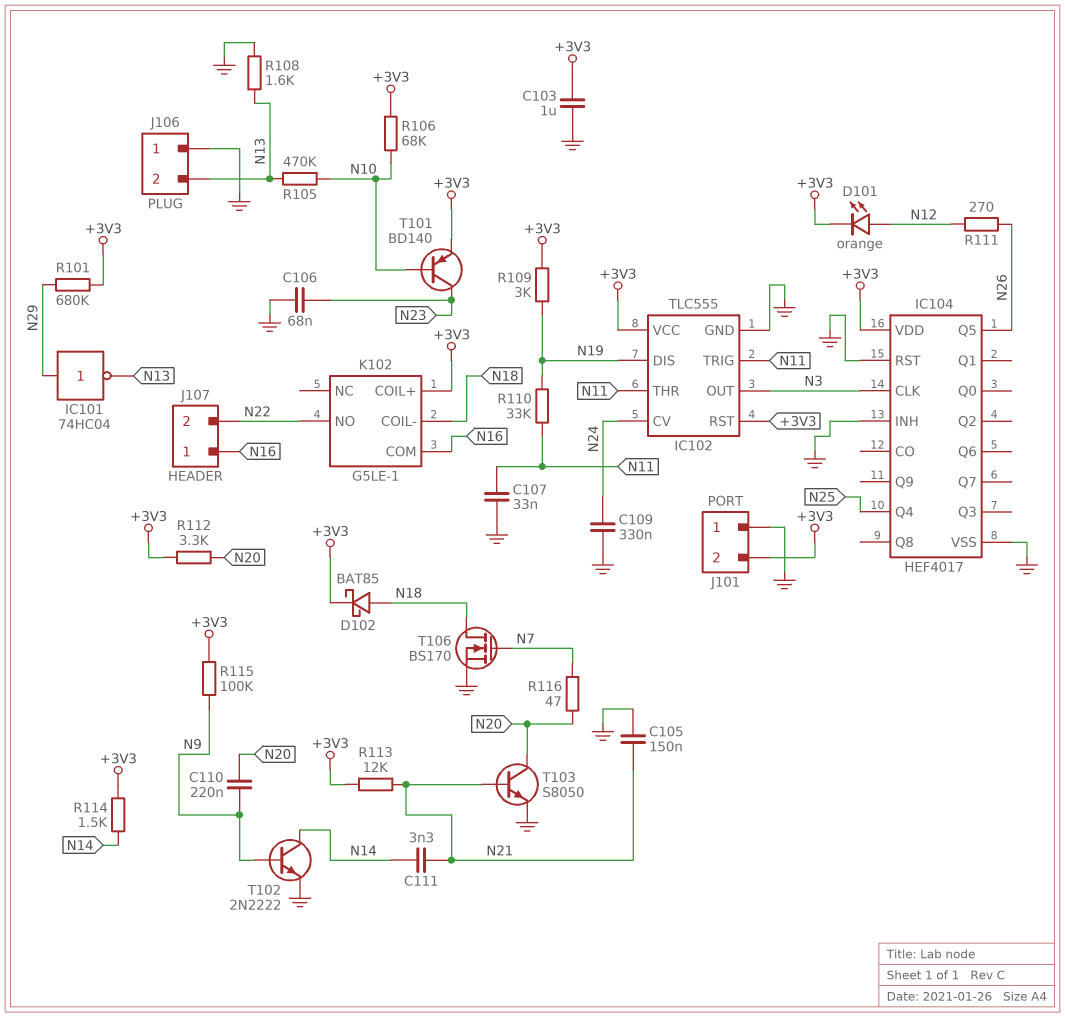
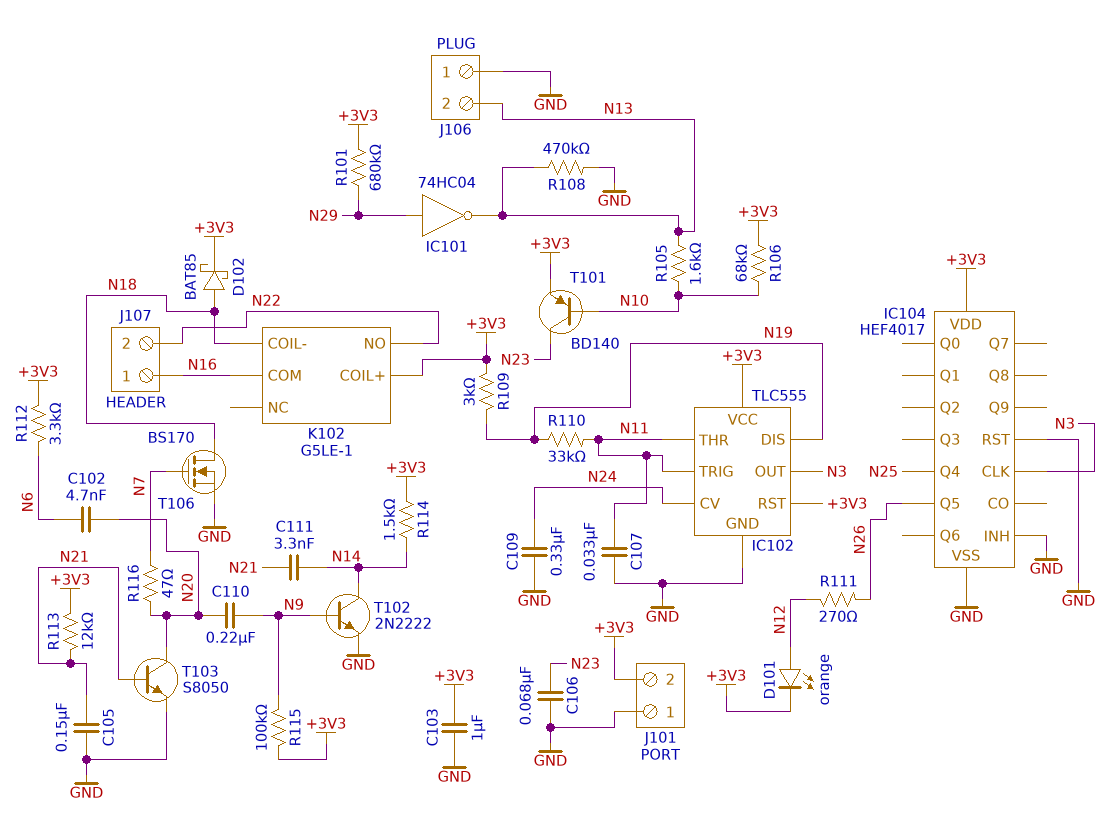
C102: none -> 4.7nF (N6, N20)
R105: 470k (N10, N13) -> 1.6k (N10, N13)
R108: 1.6k (GND, N13) -> 470k (GND, N13)
R112: 3.3k (+3V3, N20) -> 3.3k (+3V3, N6)

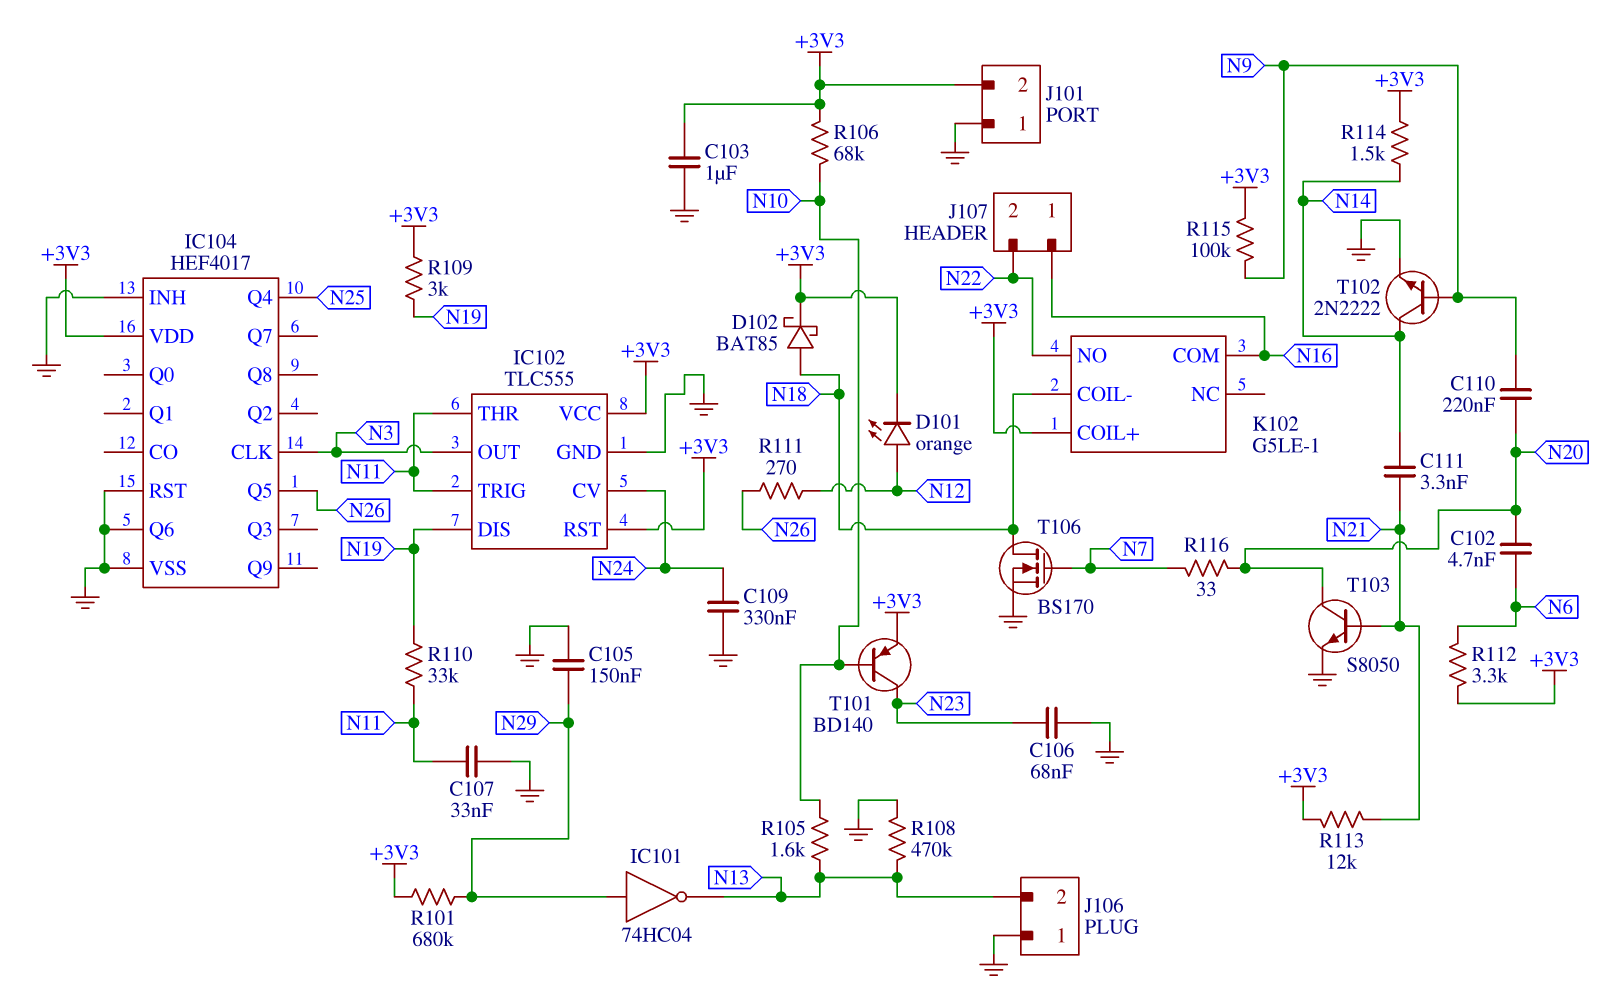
C105: 150nF (GND, N21) -> 150nF (GND, N29)
IC104 pin Q6: none -> GND
R116: 47 (N7, N20) -> 33 (N7, N20)

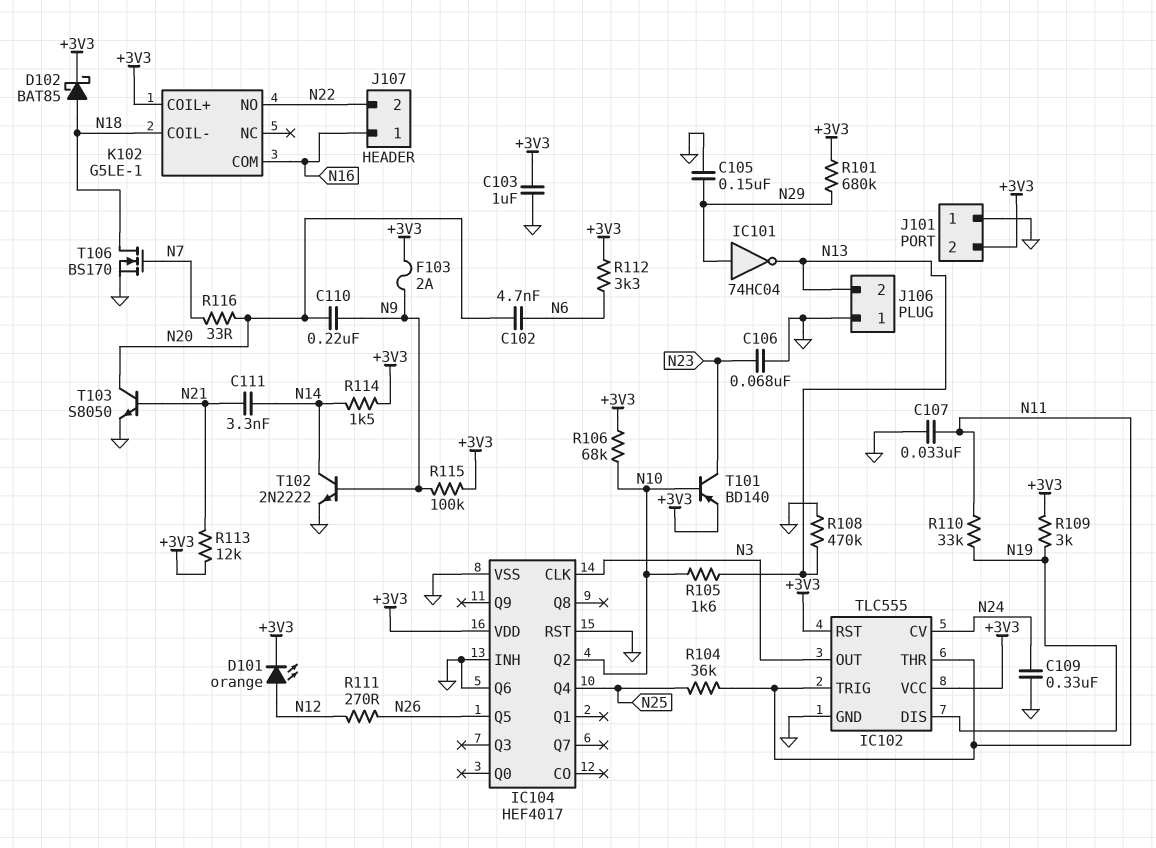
F103: none -> 2A (+3V3, N9)
IC104 pin Q2: none -> N10
R104: none -> 36k (N11, N25)

